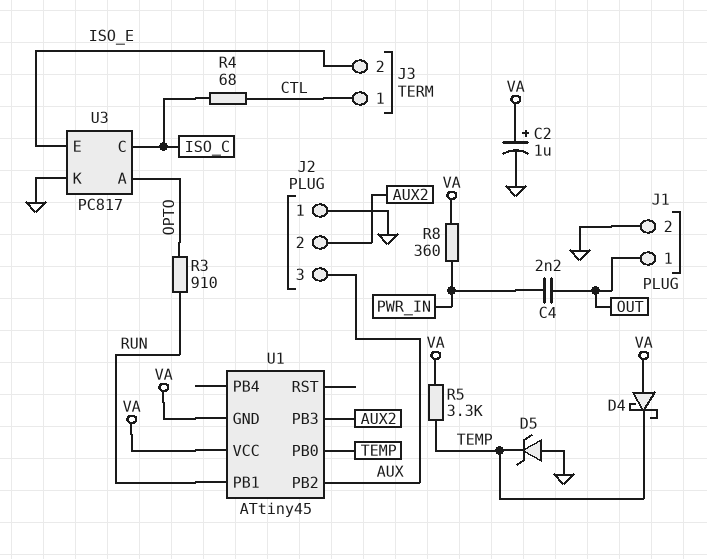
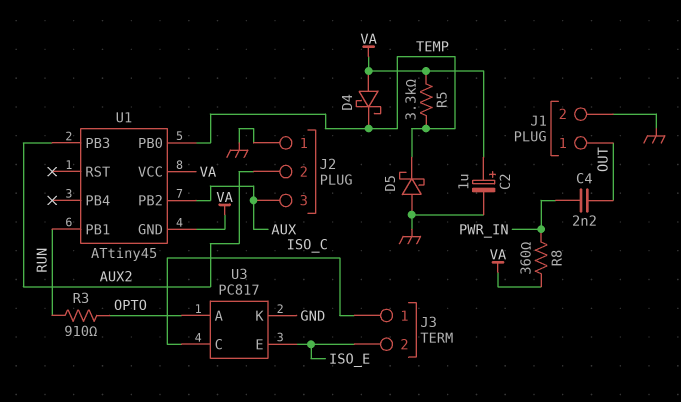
D5: zener (A GND, K TEMP) -> schottky (A GND, K TEMP)
J3 pin 1: CTL -> ISO_C
R4: 68 (CTL, ISO_C) -> none

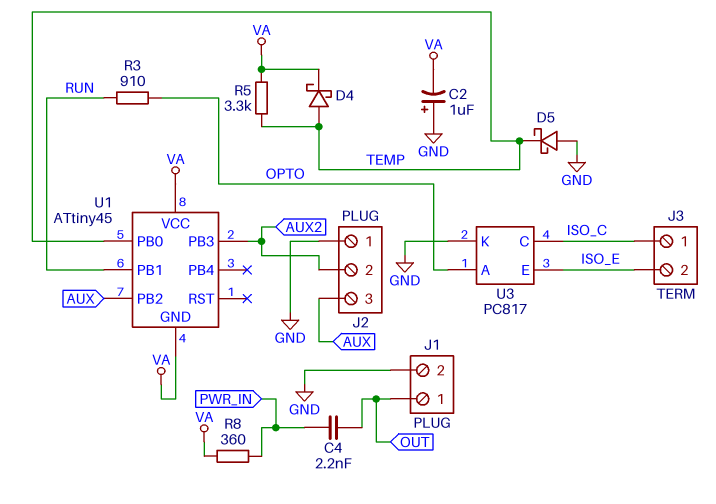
C2: 1uF (plus VA, minus GND) -> 1uF (plus GND, minus VA)
D4: schottky (A VA, K TEMP) -> schottky (A TEMP, K VA)

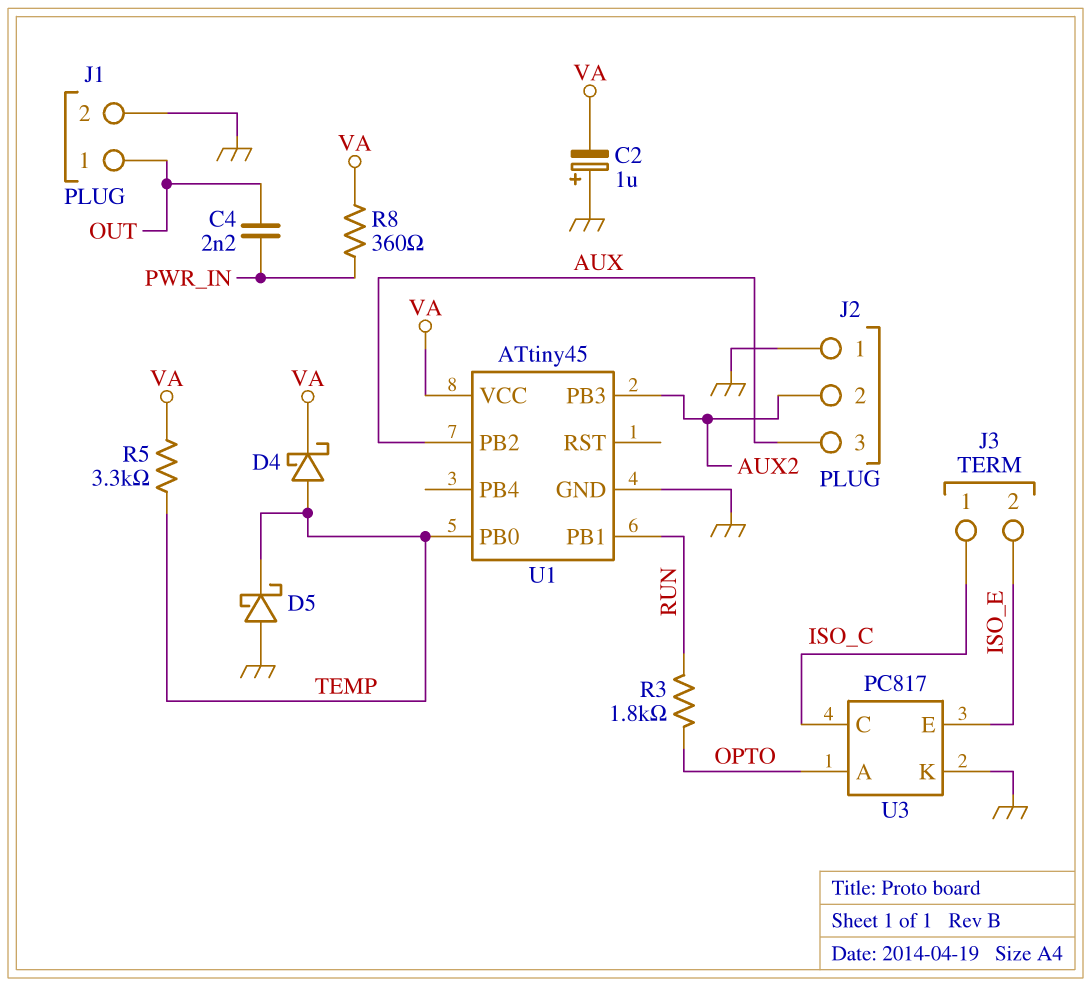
R3: 910 (OPTO, RUN) -> 1.8k (OPTO, RUN)
U1 pin GND: VA -> GND

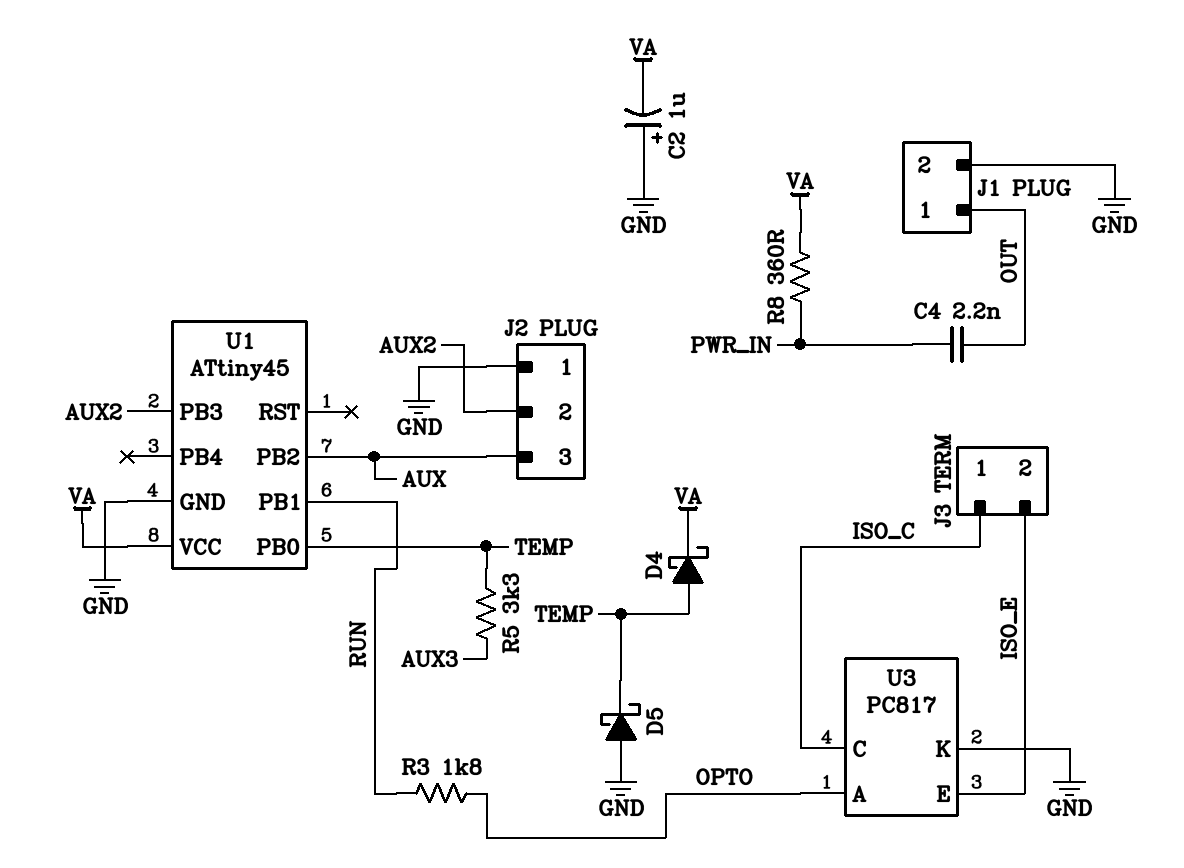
R5: 3.3k (TEMP, VA) -> 3.3k (AUX3, TEMP)

